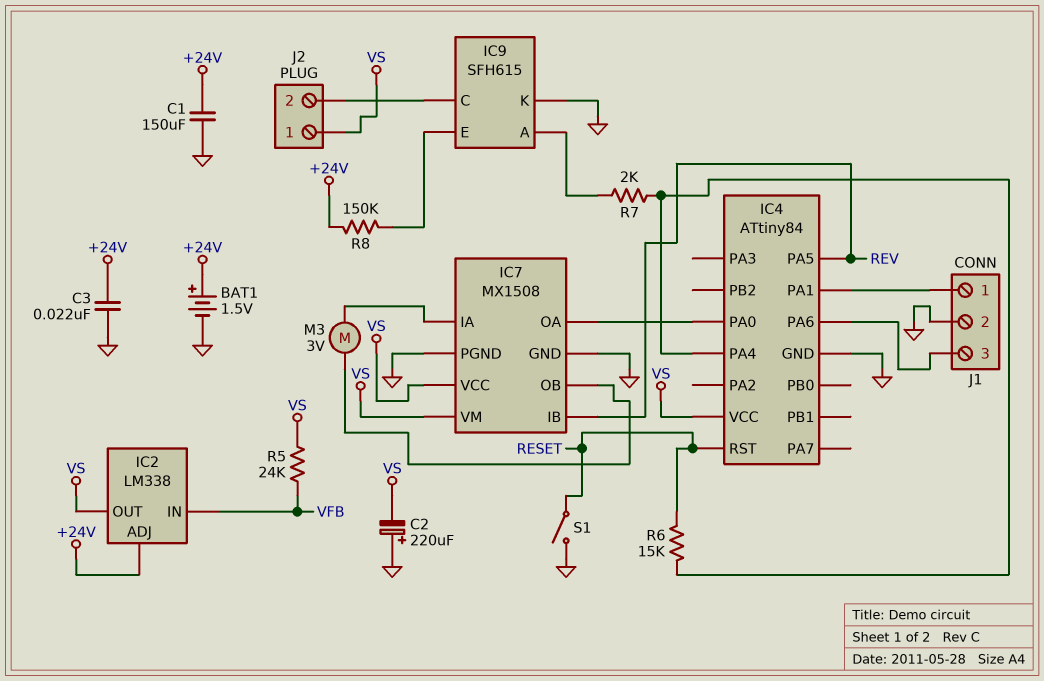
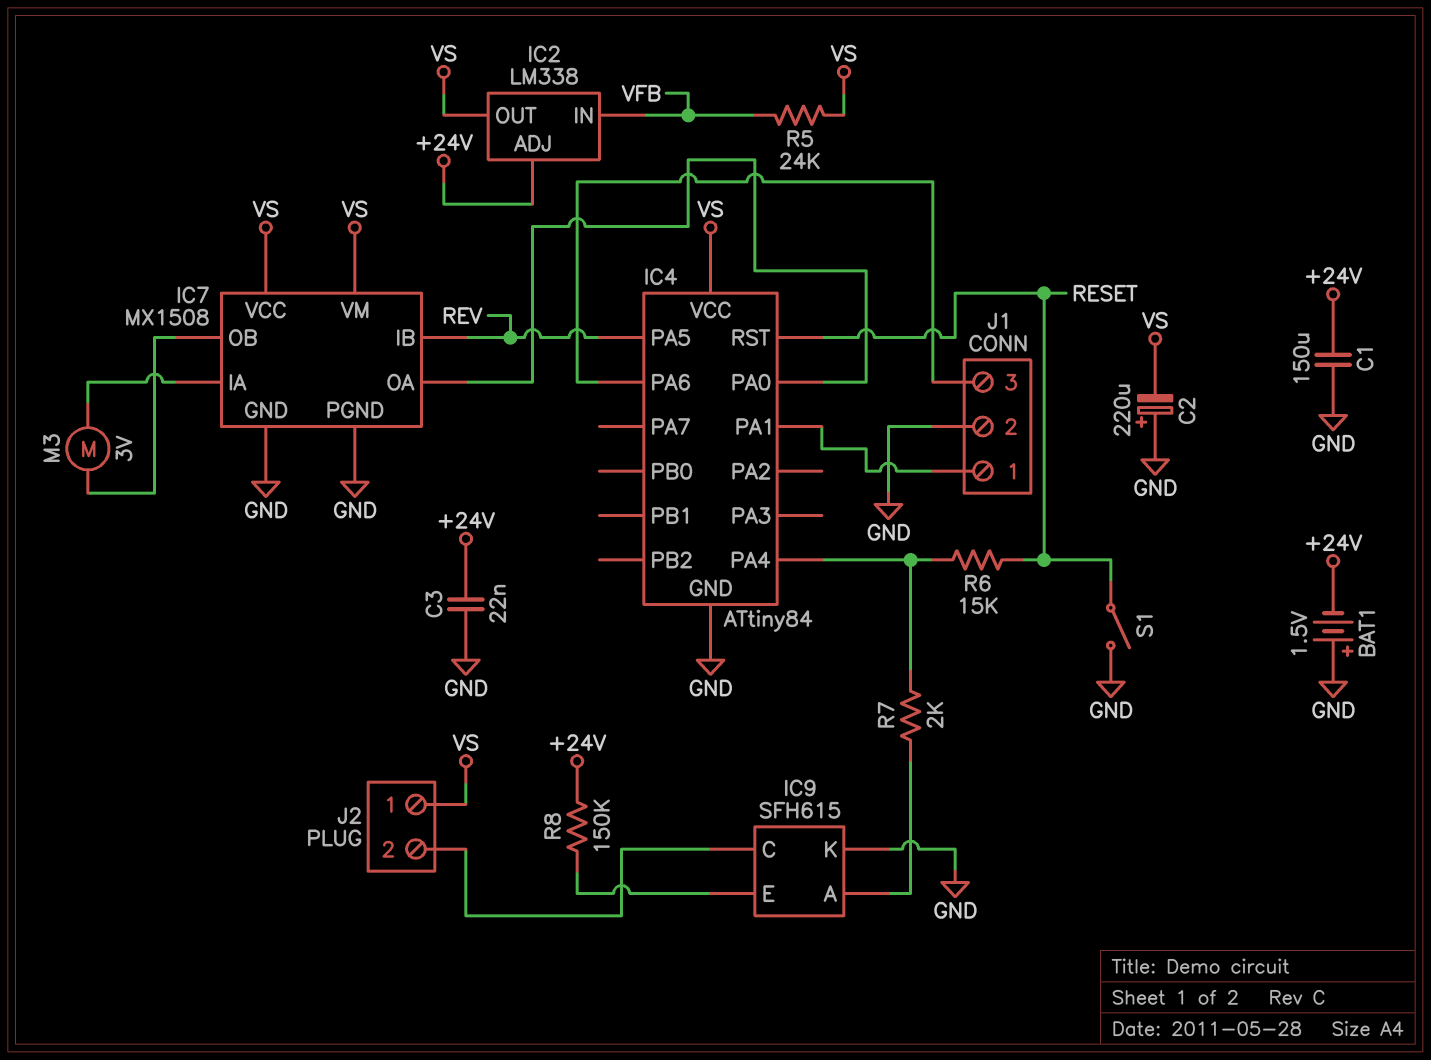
BAT1: 1.5V (plus +24V, minus GND) -> 1.5V (plus GND, minus +24V)

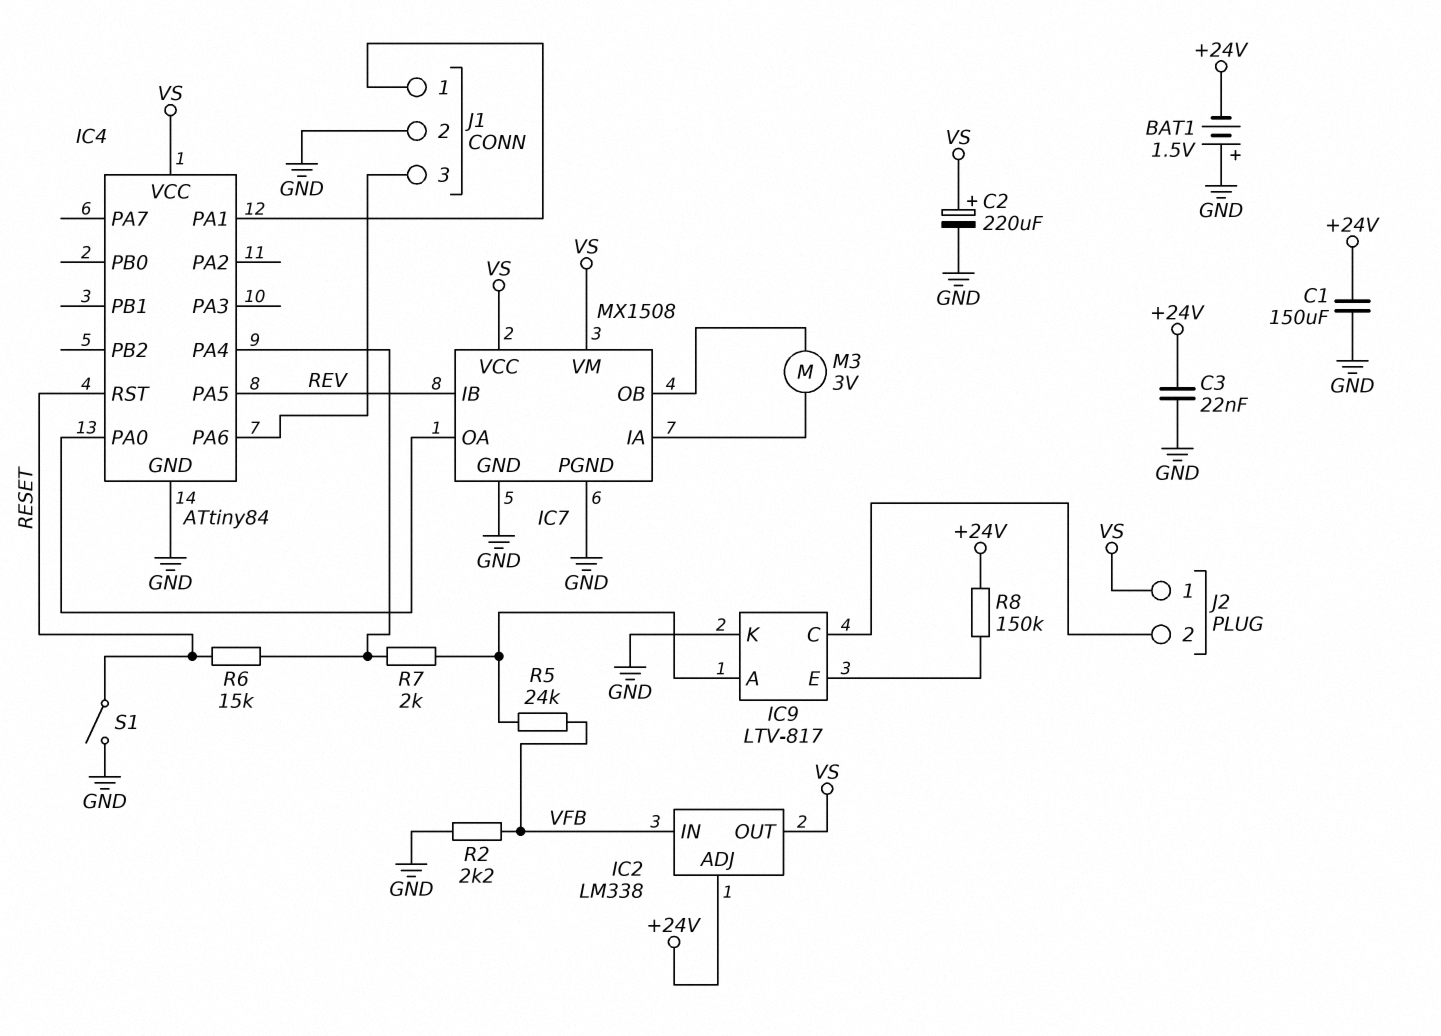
C2: 220uF (plus GND, minus VS) -> 220uF (plus VS, minus GND)
IC9: SFH615 -> LTV-817
R2: none -> 2.2k (GND, VFB)
R5: 24k (VFB, VS) -> 24k (IC9/A, VFB)

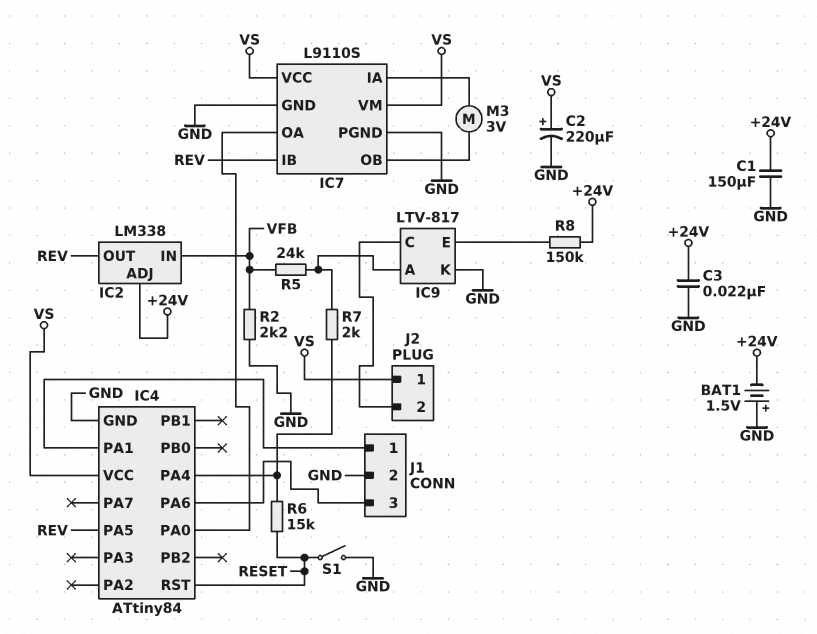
IC2 pin OUT: VS -> REV
IC7: MX1508 -> L9110S

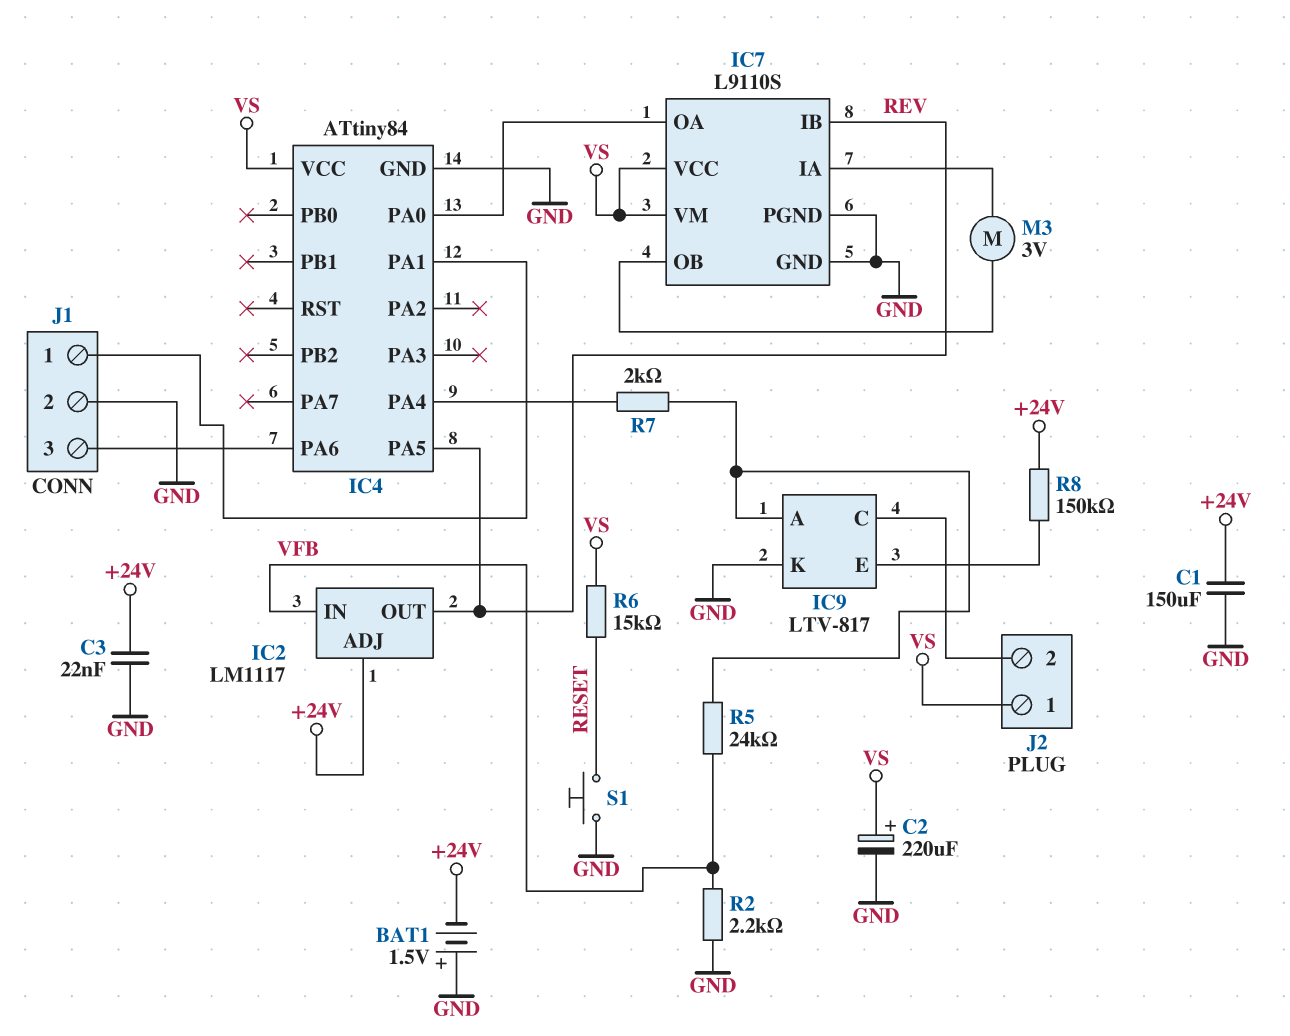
IC2: LM338 -> LM1117
IC4 pin RST: RESET -> none
R6: 15k (IC4/PA4, RESET) -> 15k (RESET, VS)
S1: switch (GND, RESET) -> button (GND, RESET)

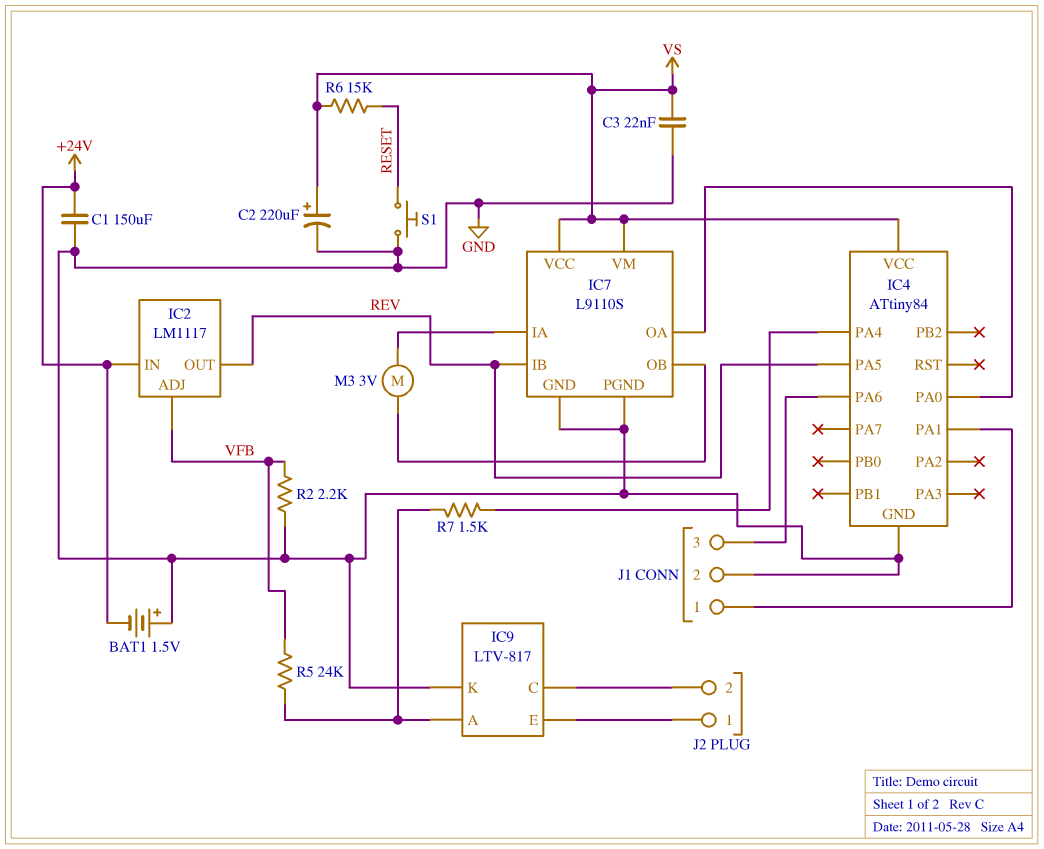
C3: 22nF (+24V, GND) -> 22nF (GND, VS)
IC2 pin ADJ: +24V -> VFB
IC2 pin IN: VFB -> +24V
J2 pin 1: VS -> IC9/E
R7: 2k (IC4/PA4, IC9/A) -> 1.5k (IC4/PA4, IC9/A)
R8: 150k (+24V, IC9/E) -> none

